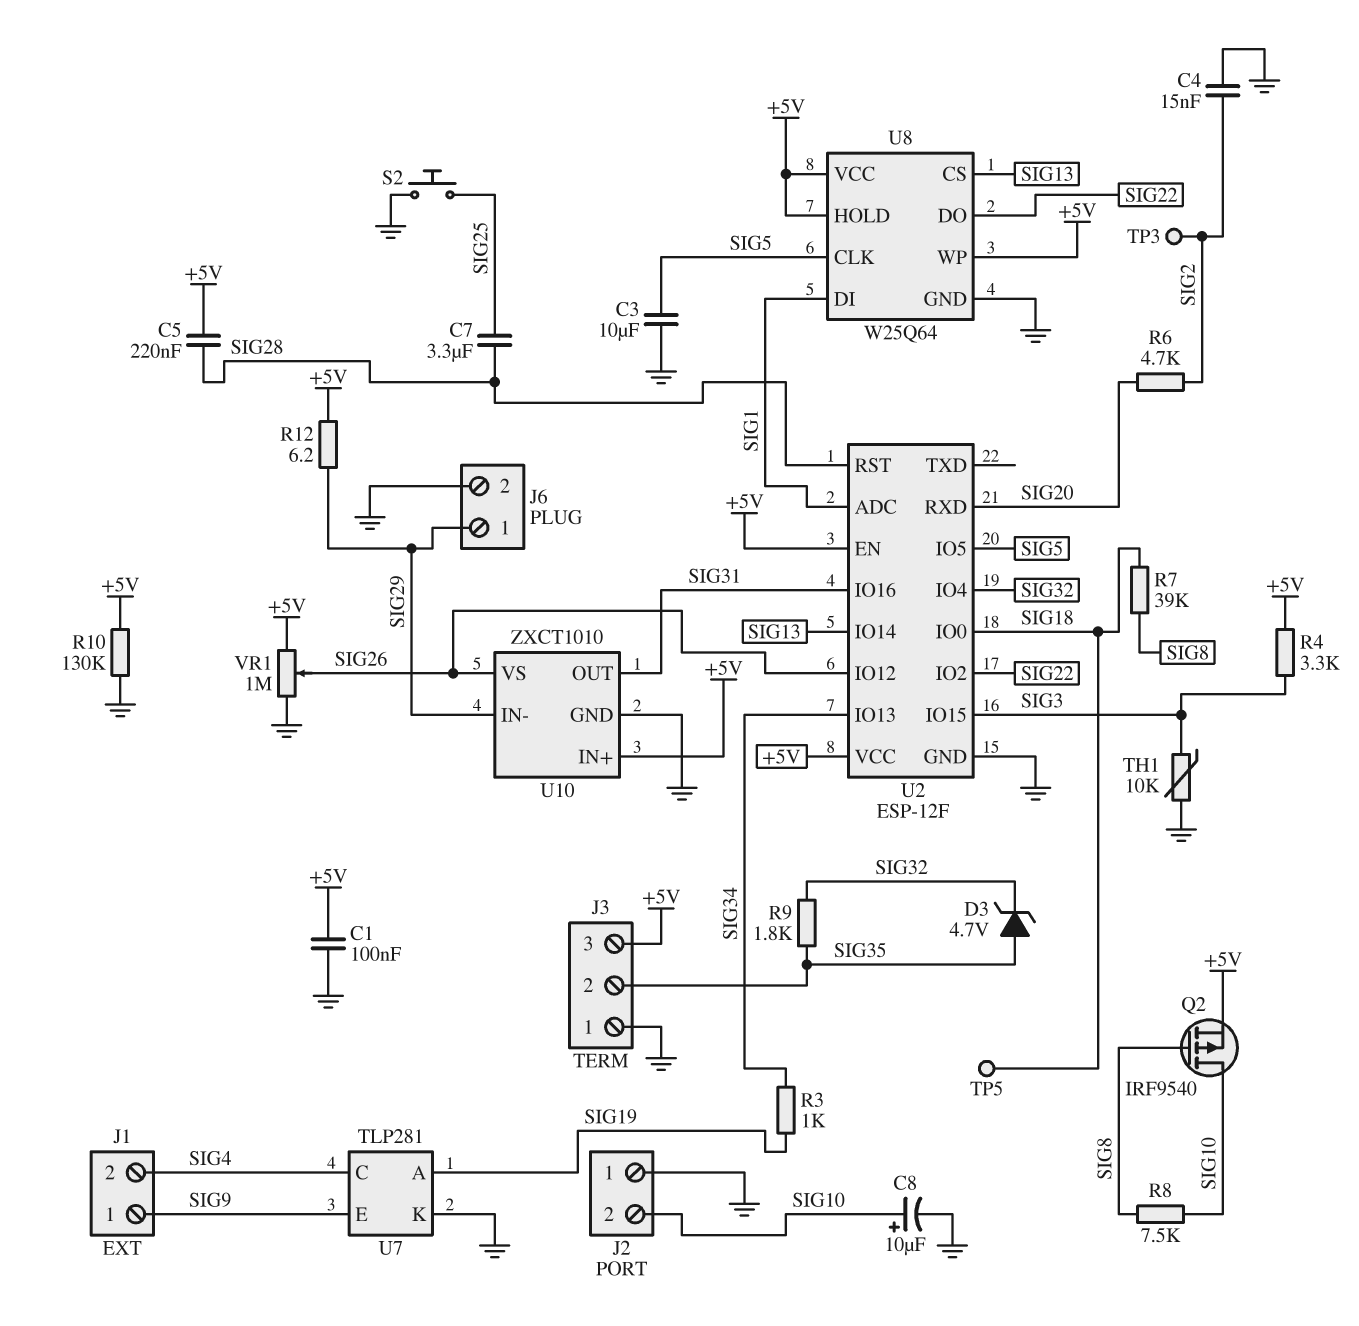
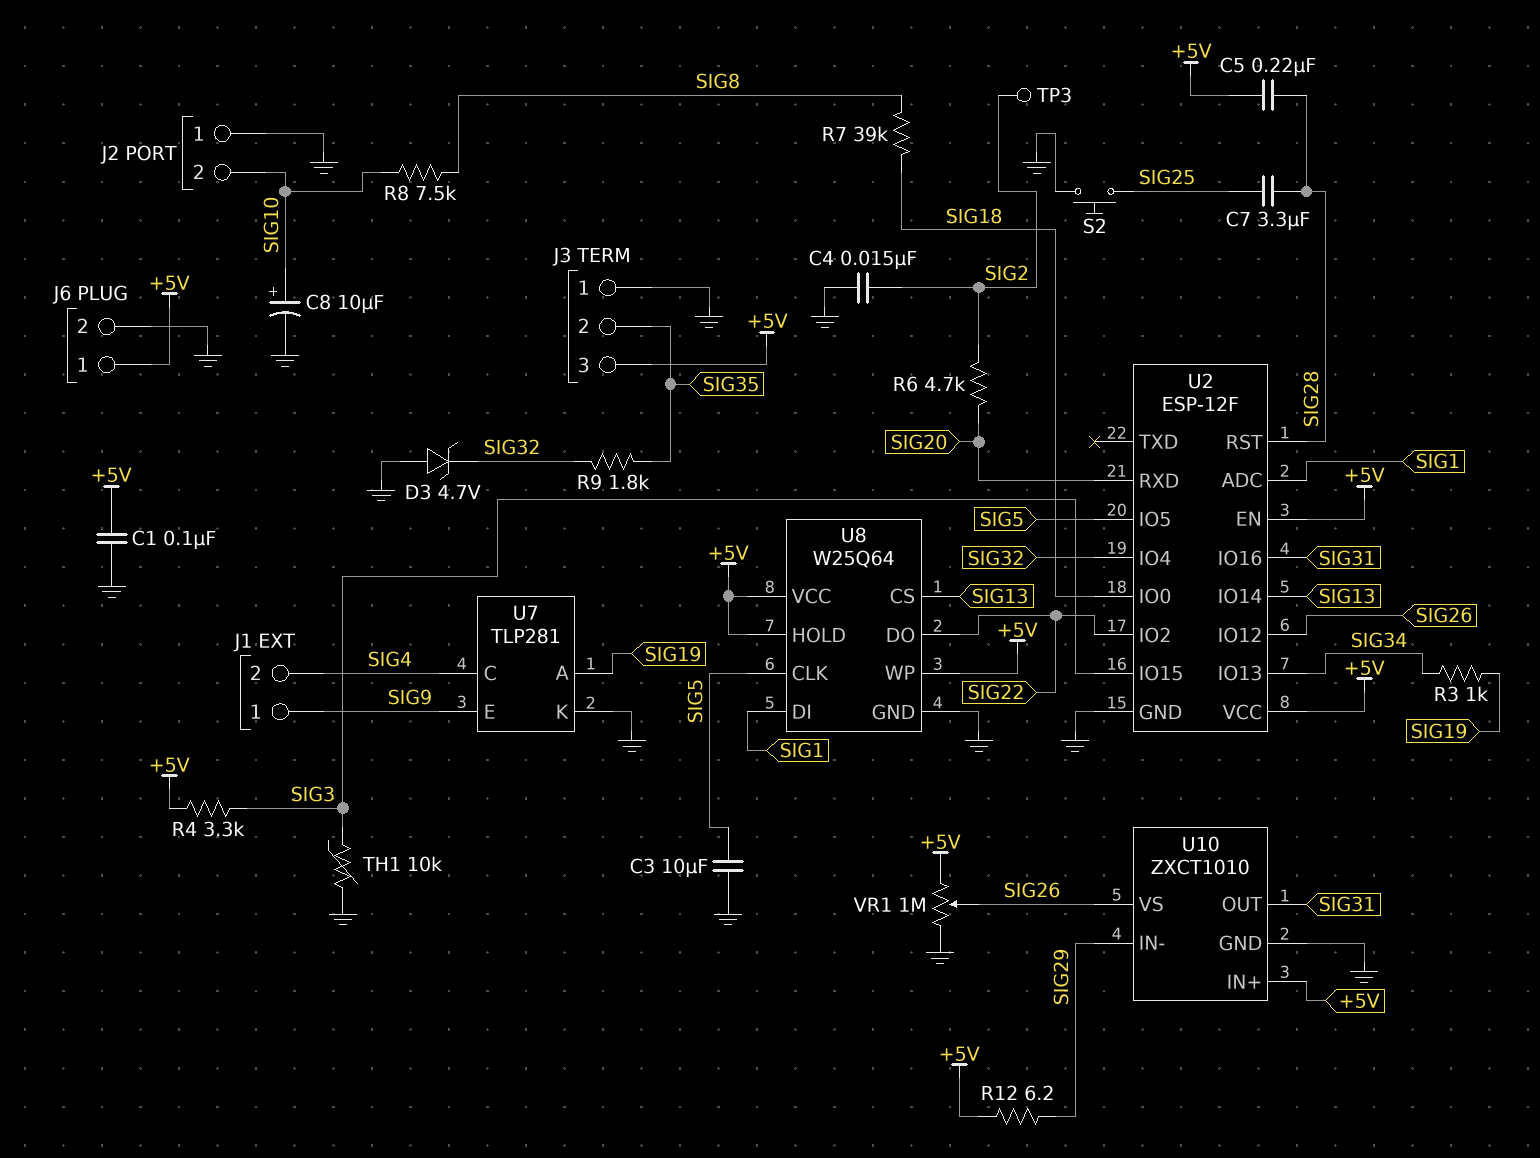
D3: zener 4.7V (A SIG35, K SIG32) -> zener 4.7V (A GND, K SIG32)
J6 pin 1: SIG29 -> +5V
Q2: PMOS IRF9540 (G SIG8, D SIG10, S +5V) -> none
R10: 130k (+5V, GND) -> none
TP5: test point (SIG18) -> none

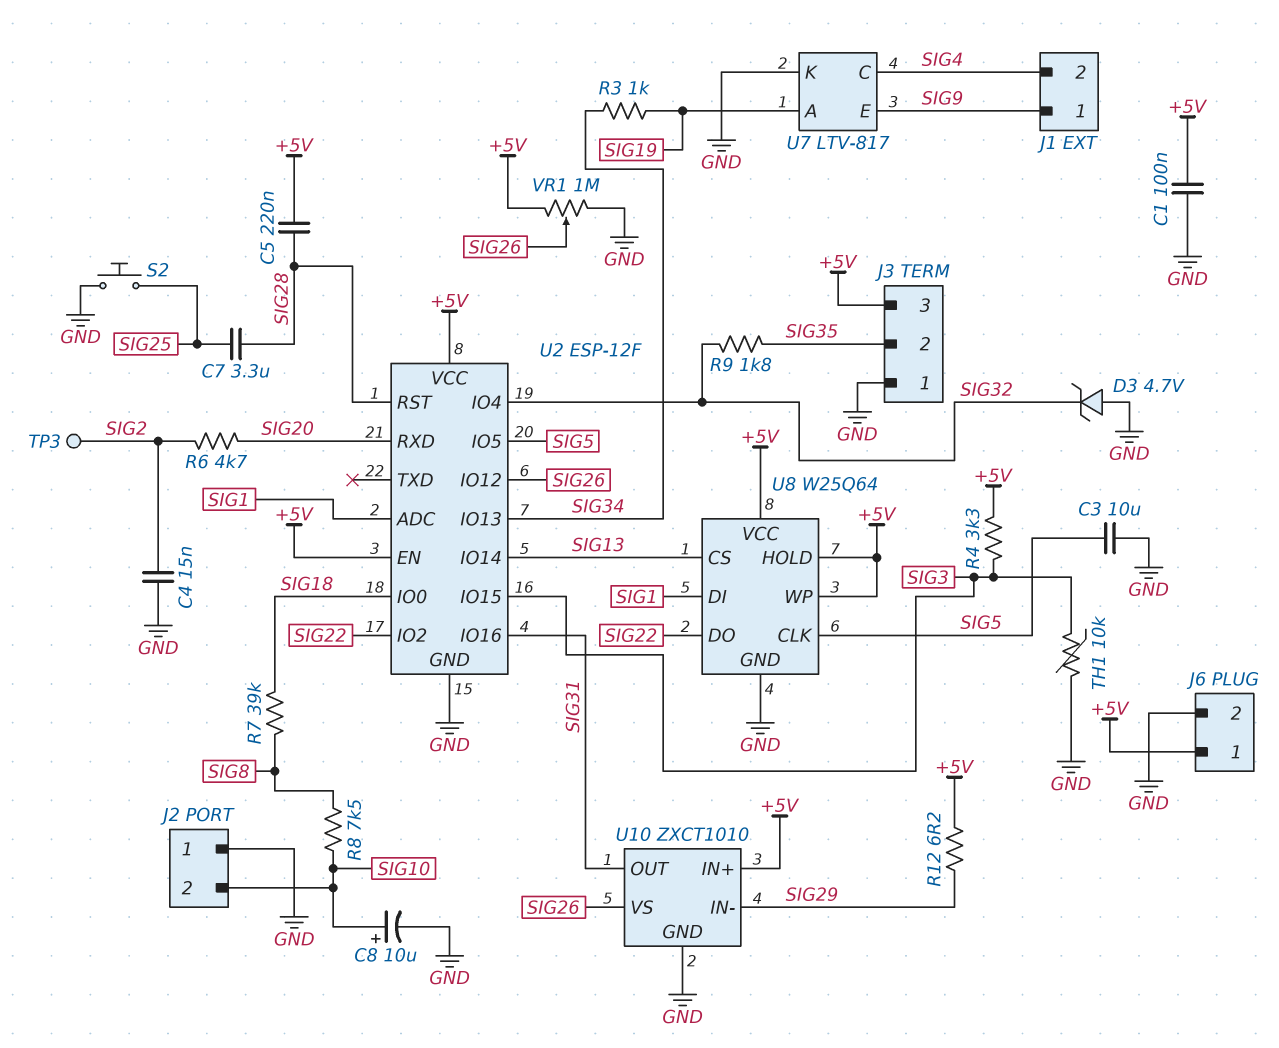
U7: TLP281 -> LTV-817

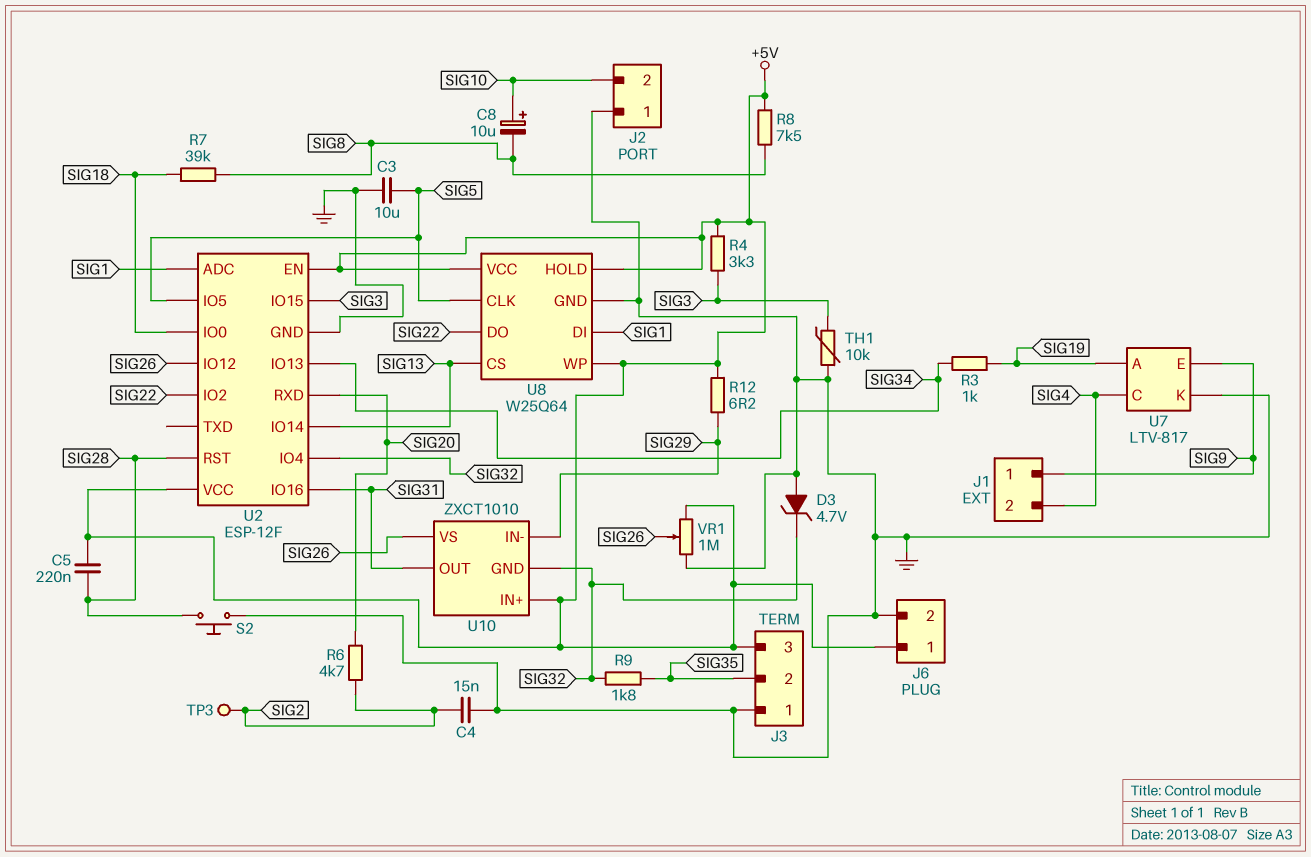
C1: 100nF (+5V, GND) -> none
C7: 3.3uF (SIG25, SIG28) -> none
C8: 10uF (plus SIG10, minus GND) -> 10uF (plus SIG10, minus SIG8)
R8: 7.5k (SIG8, SIG10) -> 7.5k (+5V, SIG8)
S2: button (GND, SIG25) -> button (GND, SIG28)
U10 pin GND: GND -> SIG32

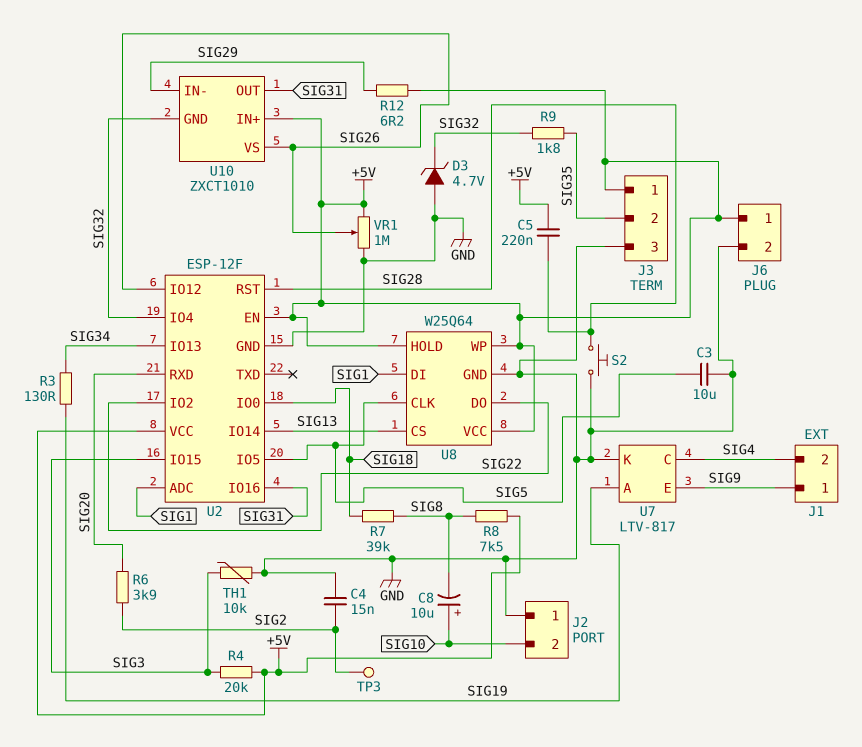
J3 pin 1: GND -> +5V
J3 pin 3: +5V -> GND
R3: 1k (SIG19, SIG34) -> 130 (SIG19, SIG34)
R4: 3.3k (+5V, SIG3) -> 20k (+5V, SIG3)
R6: 4.7k (SIG2, SIG20) -> 3.9k (SIG2, SIG20)

